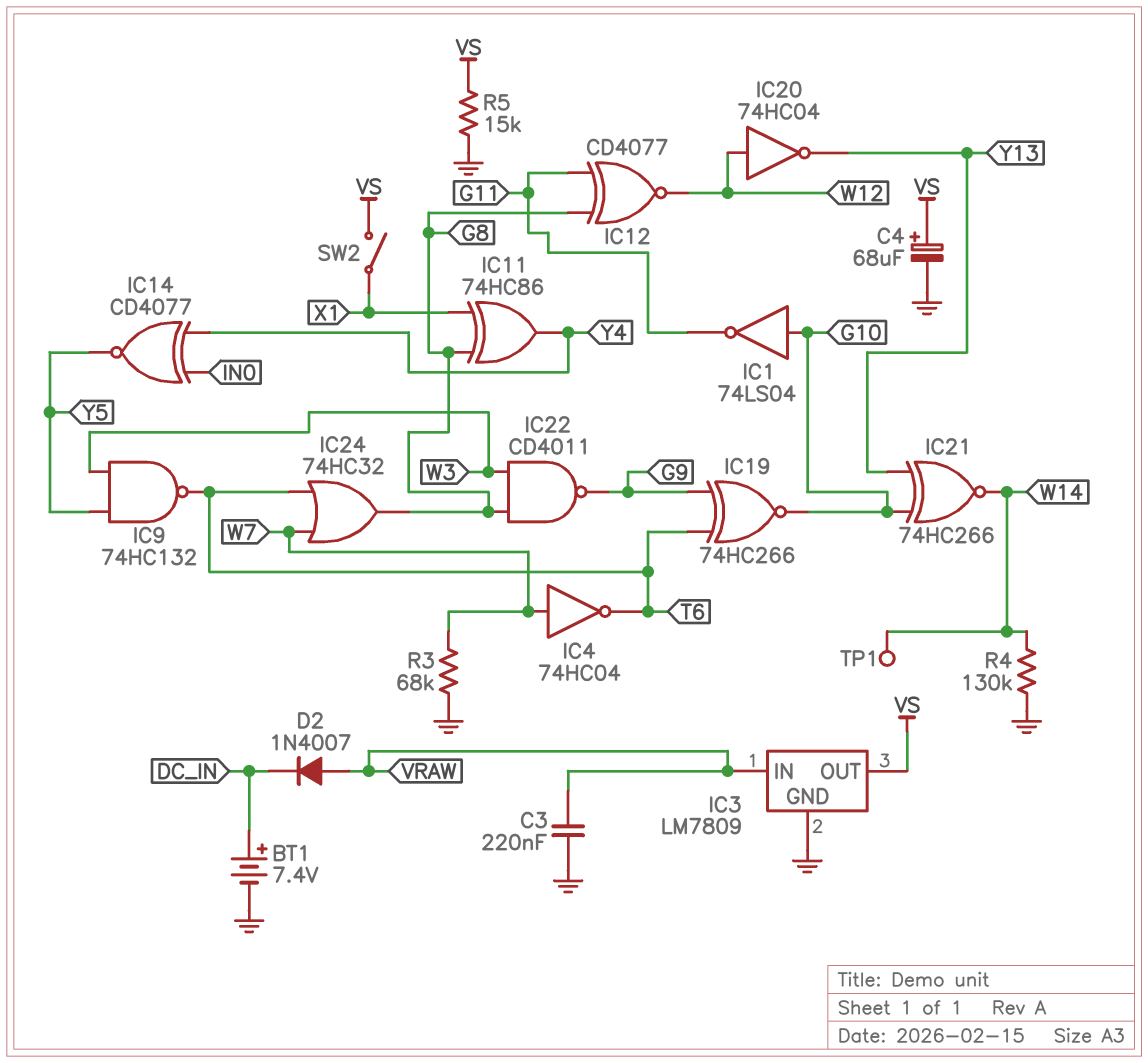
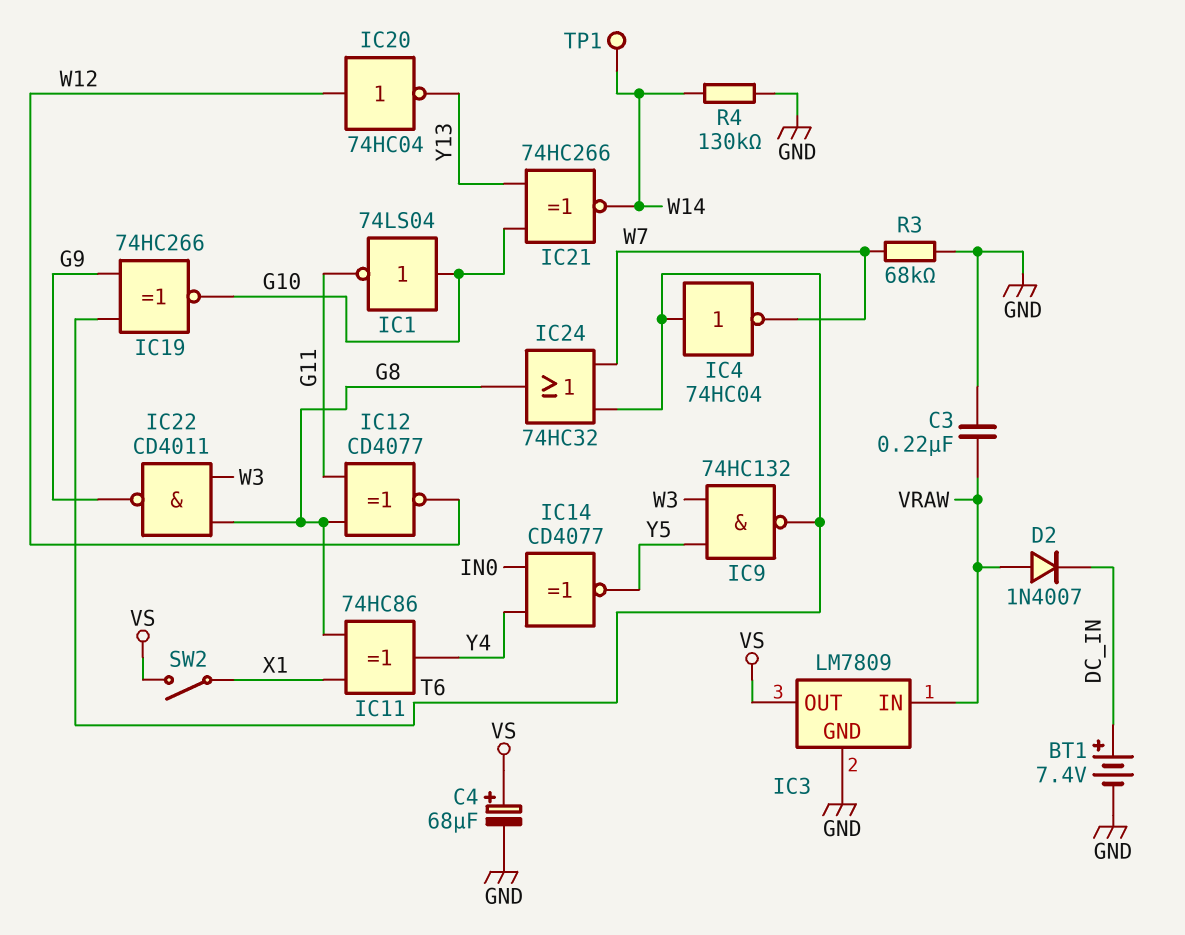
IC4: NOT 74HC04 (in W7, out T6) -> NOT 74HC04 (in T6, out W7)
R5: 15k (GND, VS) -> none

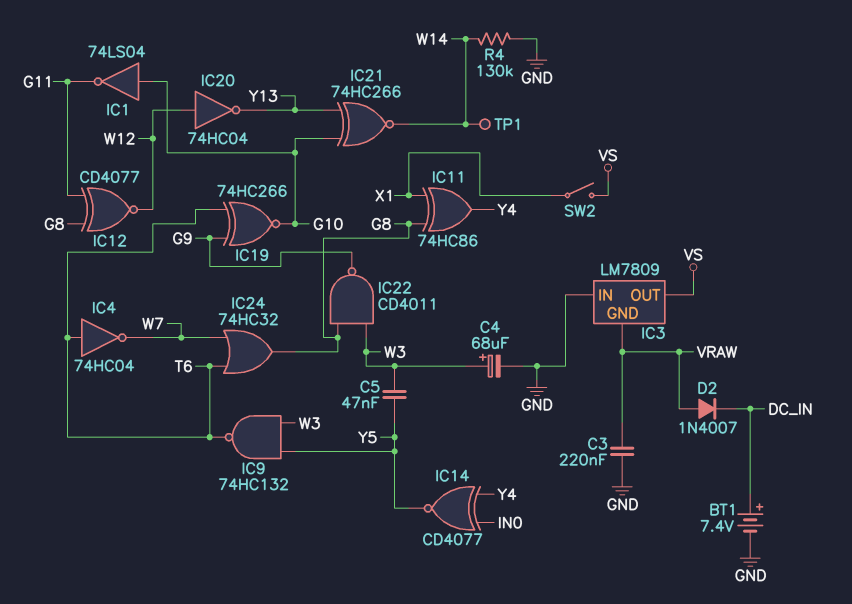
C4: 68uF (plus VS, minus GND) -> 68uF (plus W3, minus GND)
C5: none -> 47nF (W3, Y5)
IC3 pin GND: GND -> VRAW
IC3 pin IN: VRAW -> GND
R3: 68k (GND, W7) -> none

